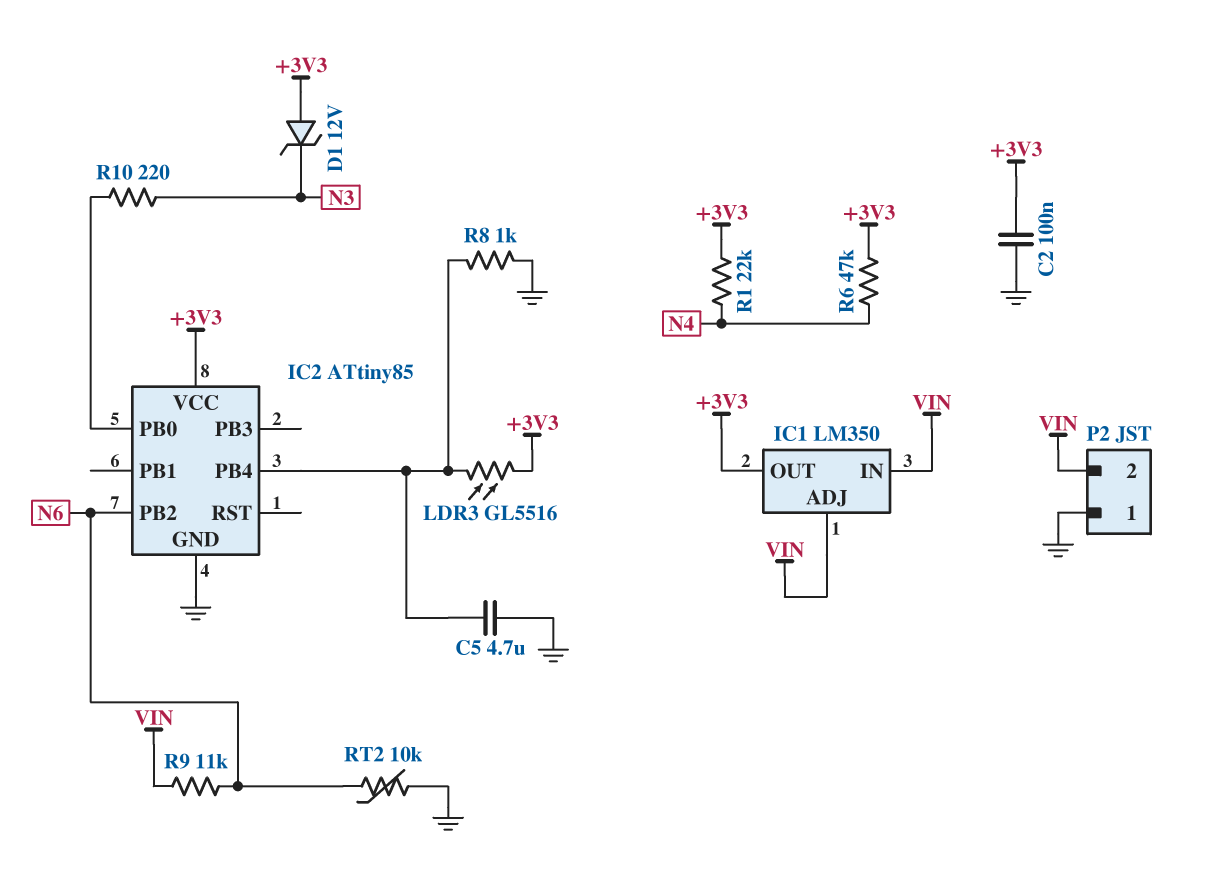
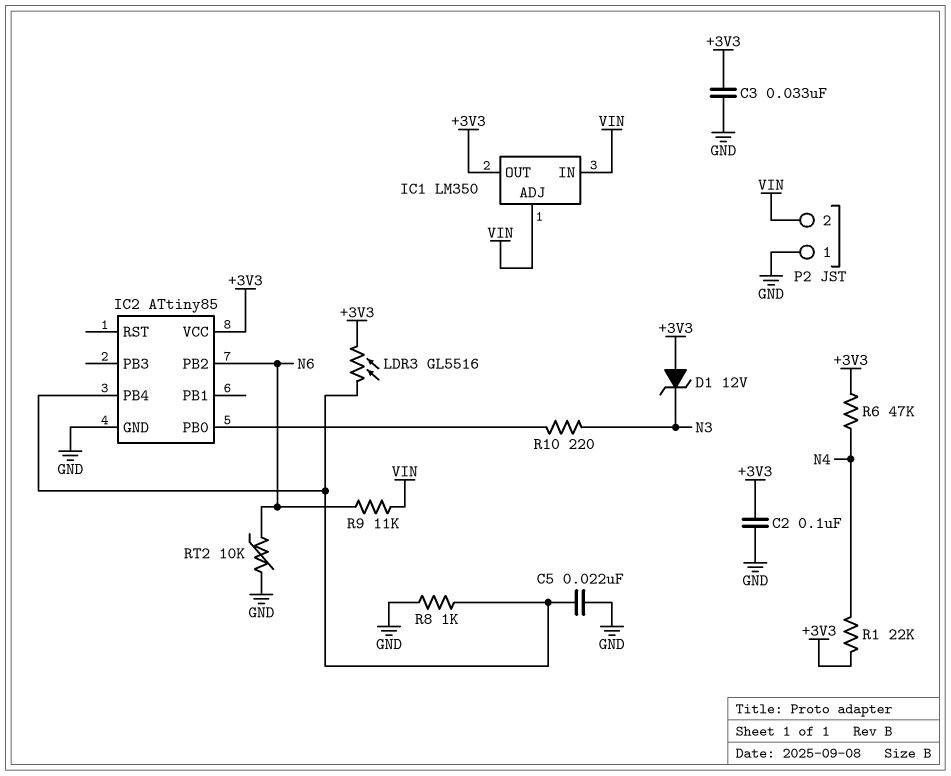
C3: none -> 33nF (+3V3, GND)
C5: 4.7uF (GND, IC2/PB4) -> 22nF (GND, IC2/PB4)

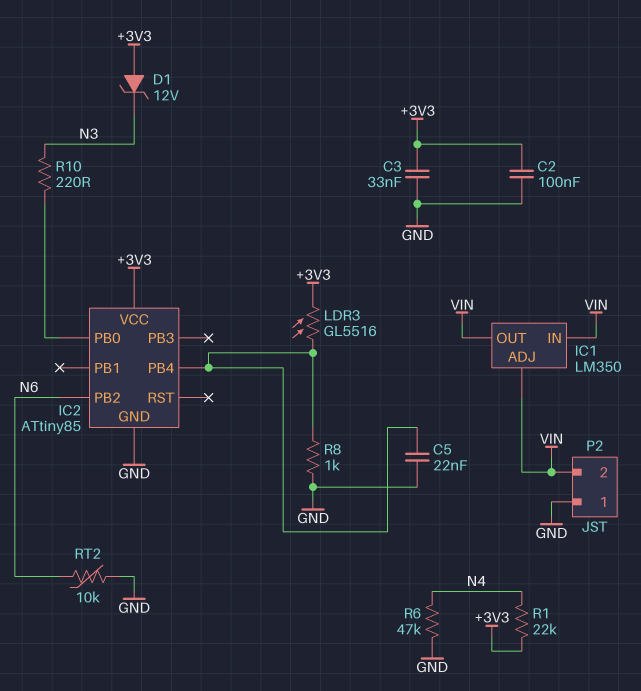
IC1 pin OUT: +3V3 -> VIN
R6: 47k (+3V3, N4) -> 47k (GND, N4)
R9: 11k (N6, VIN) -> none

